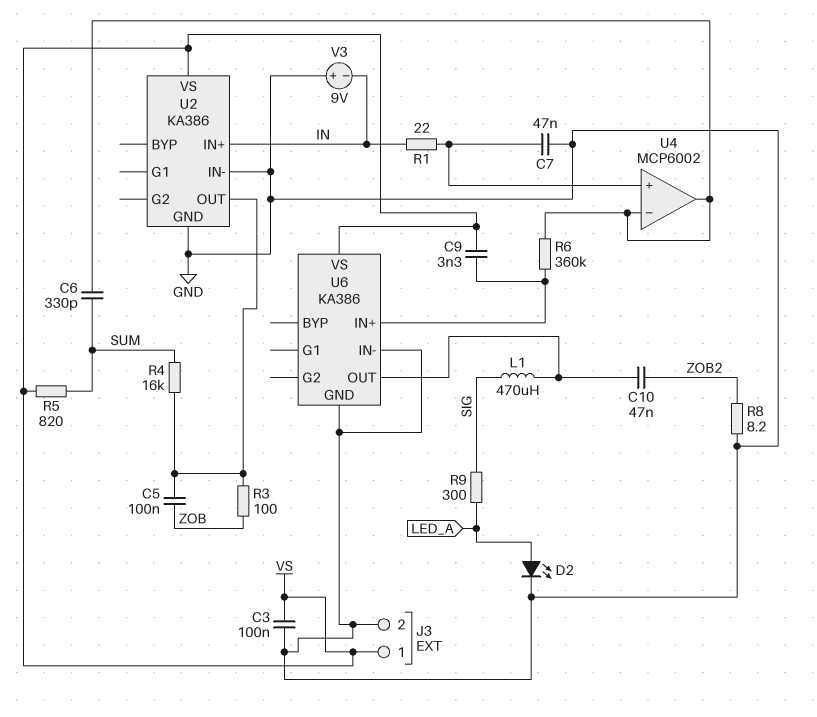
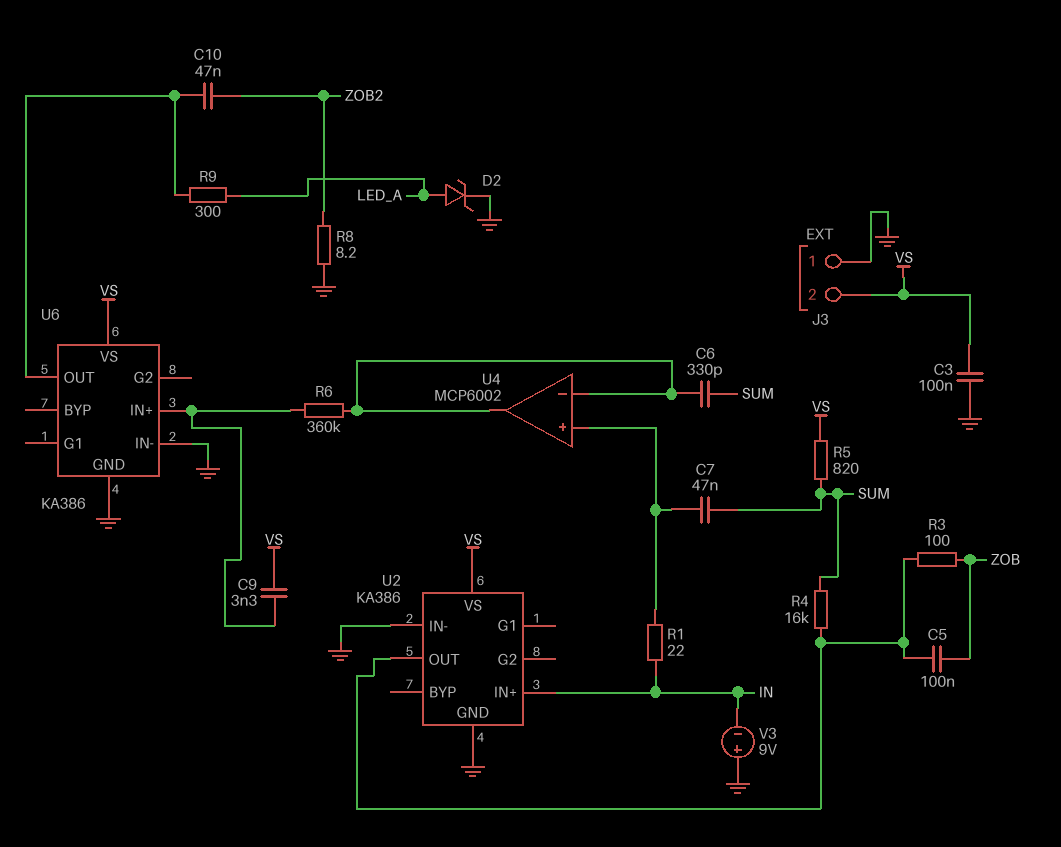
C7: 47nF (GND, U4/in+) -> 47nF (SUM, U4/in+)
D2: LED (A LED_A, K GND) -> zener (A LED_A, K GND)
J3 pin 1: VS -> GND
J3 pin 2: GND -> VS
L1: 470uH (SIG, U6/OUT) -> none
R9: 300 (LED_A, SIG) -> 300 (LED_A, U6/OUT)

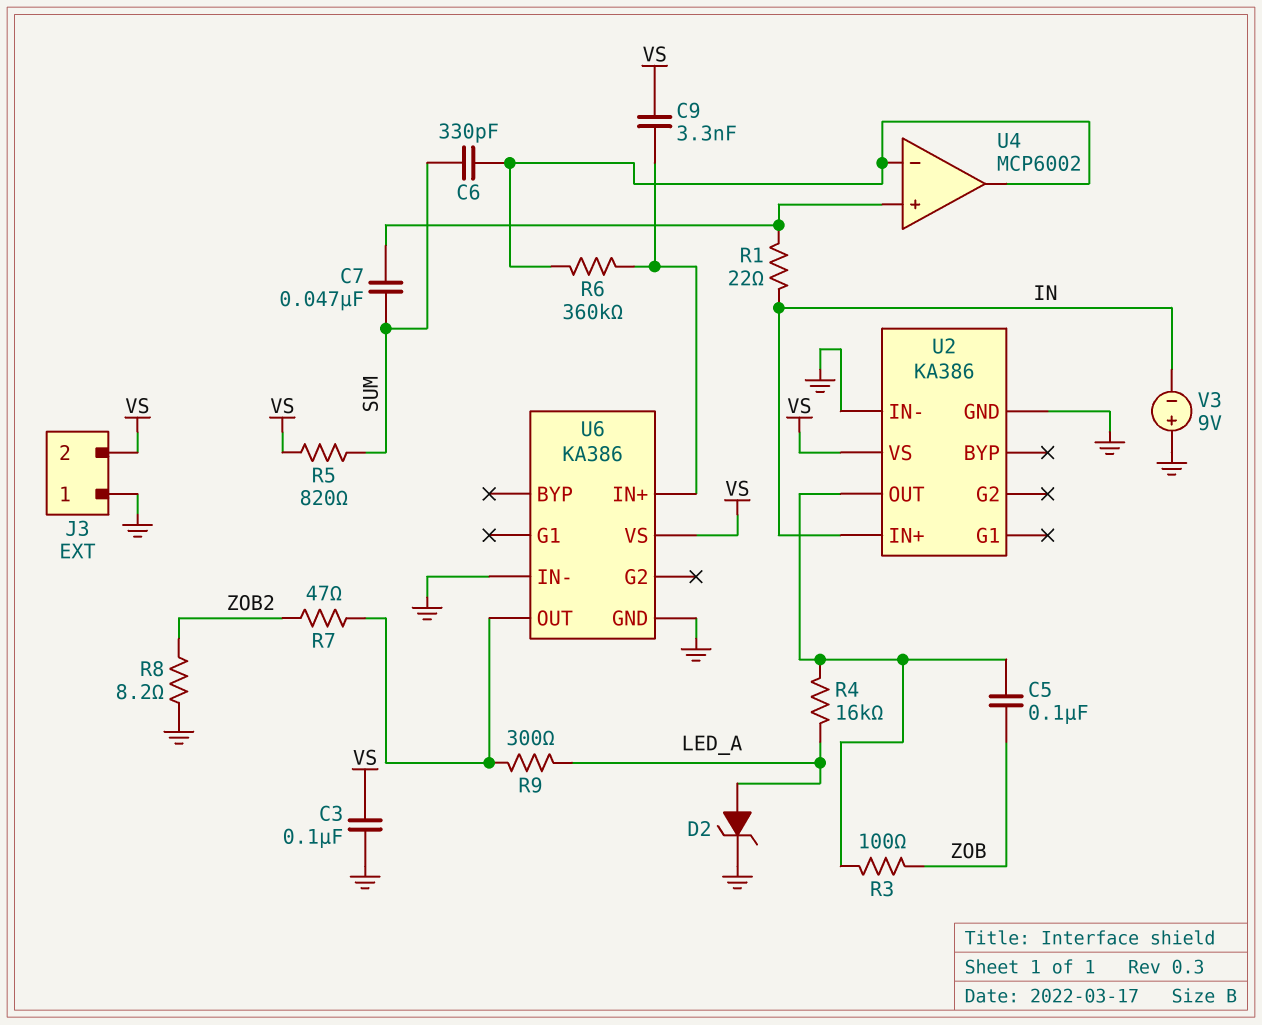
C10: 47nF (U6/OUT, ZOB2) -> none
R4: 16k (SUM, U2/OUT) -> 16k (LED_A, U2/OUT)
R7: none -> 47 (U6/OUT, ZOB2)

